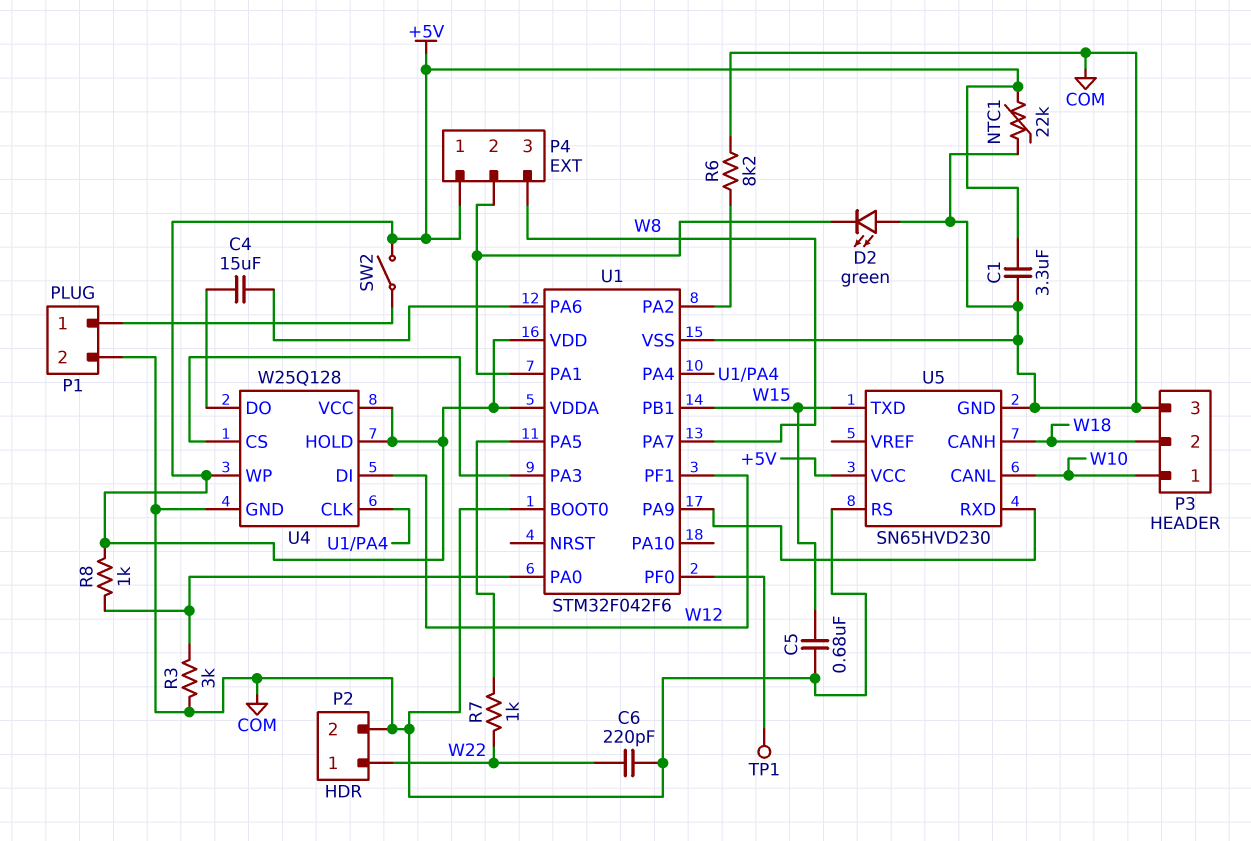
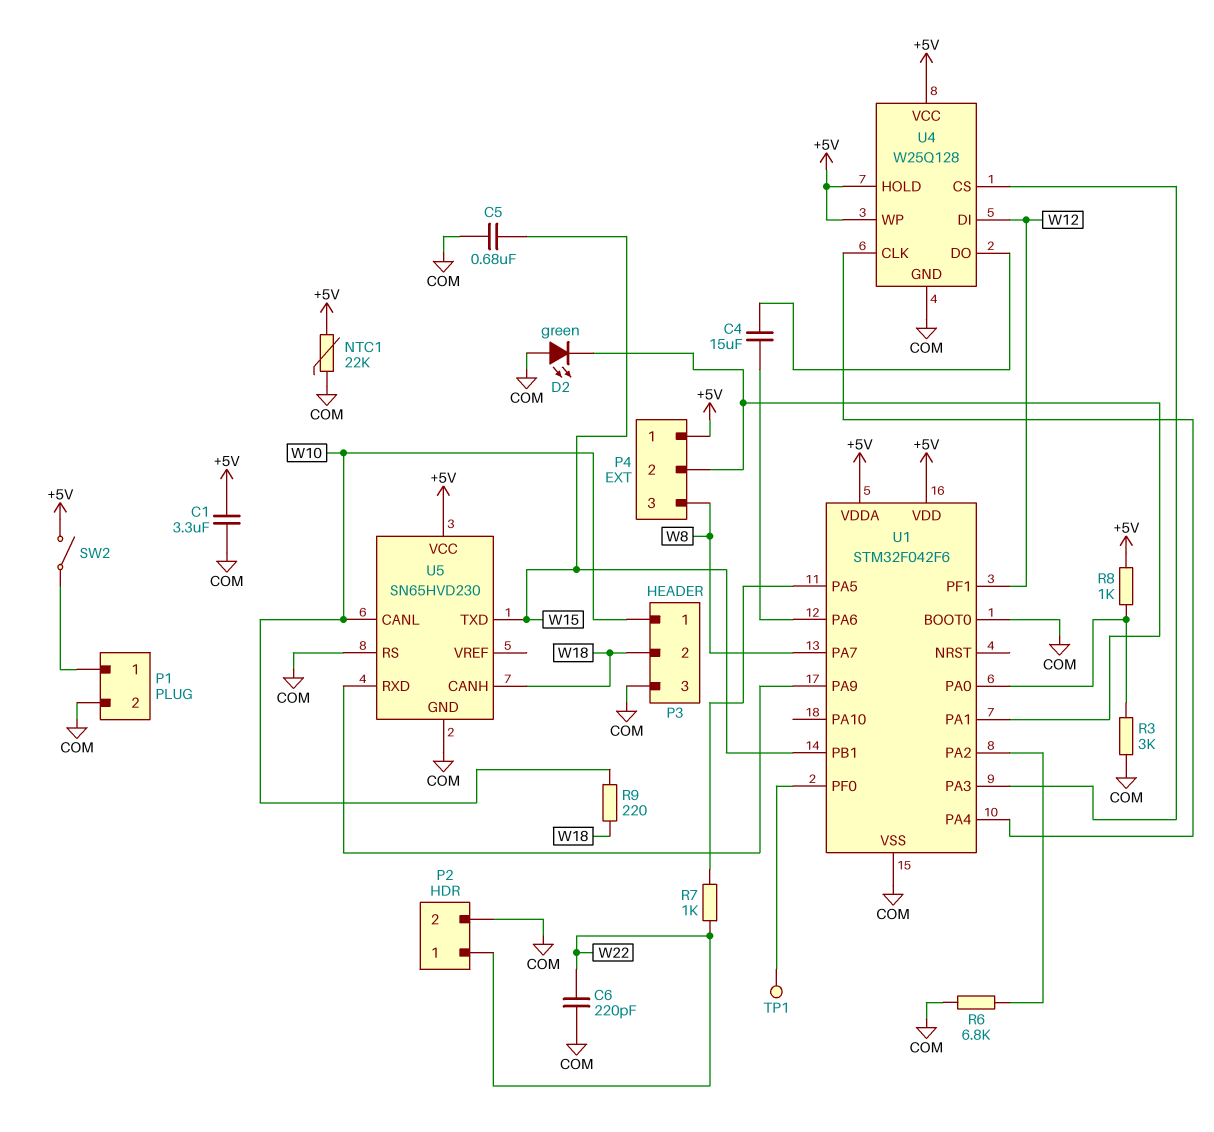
R6: 8.2k (COM, U1/PA2) -> 6.8k (COM, U1/PA2)
R9: none -> 220 (W10, W18)

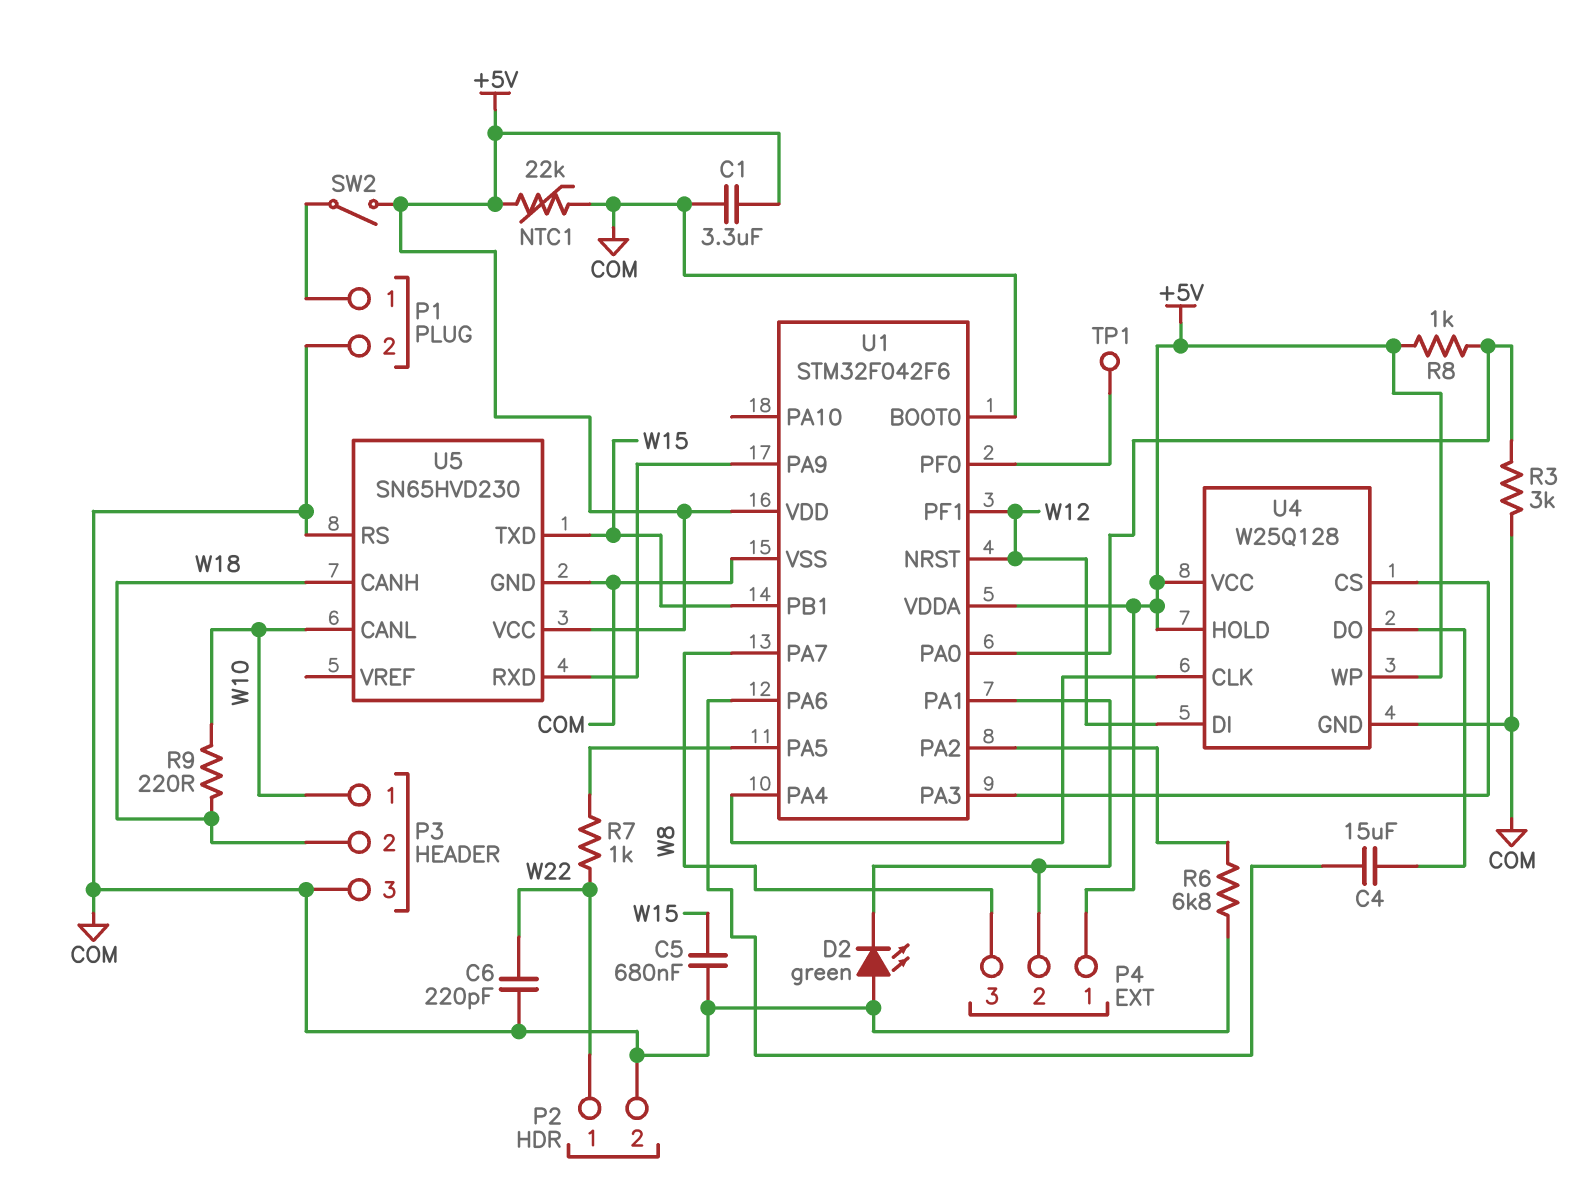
U1 pin NRST: none -> W12

